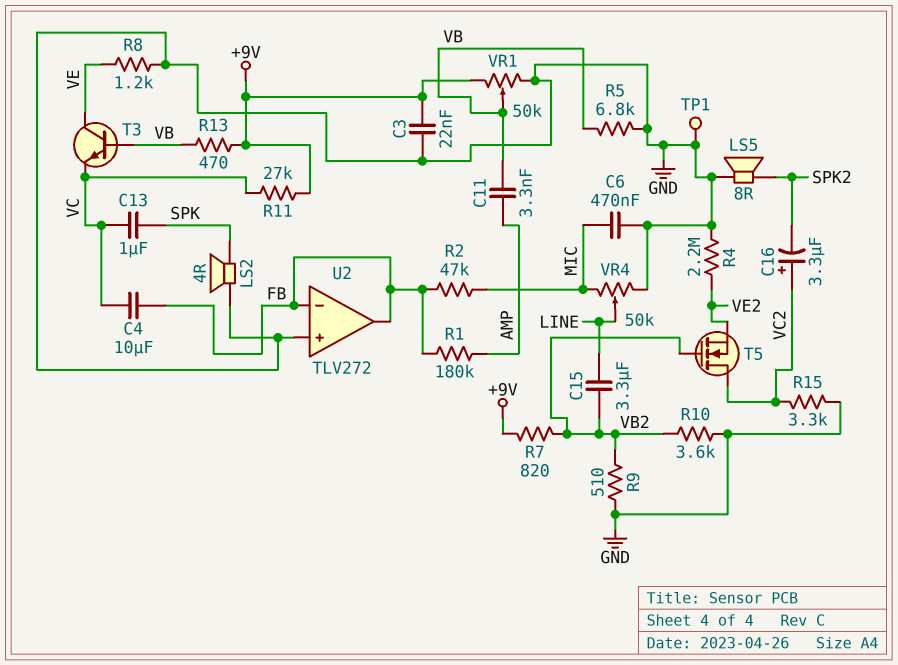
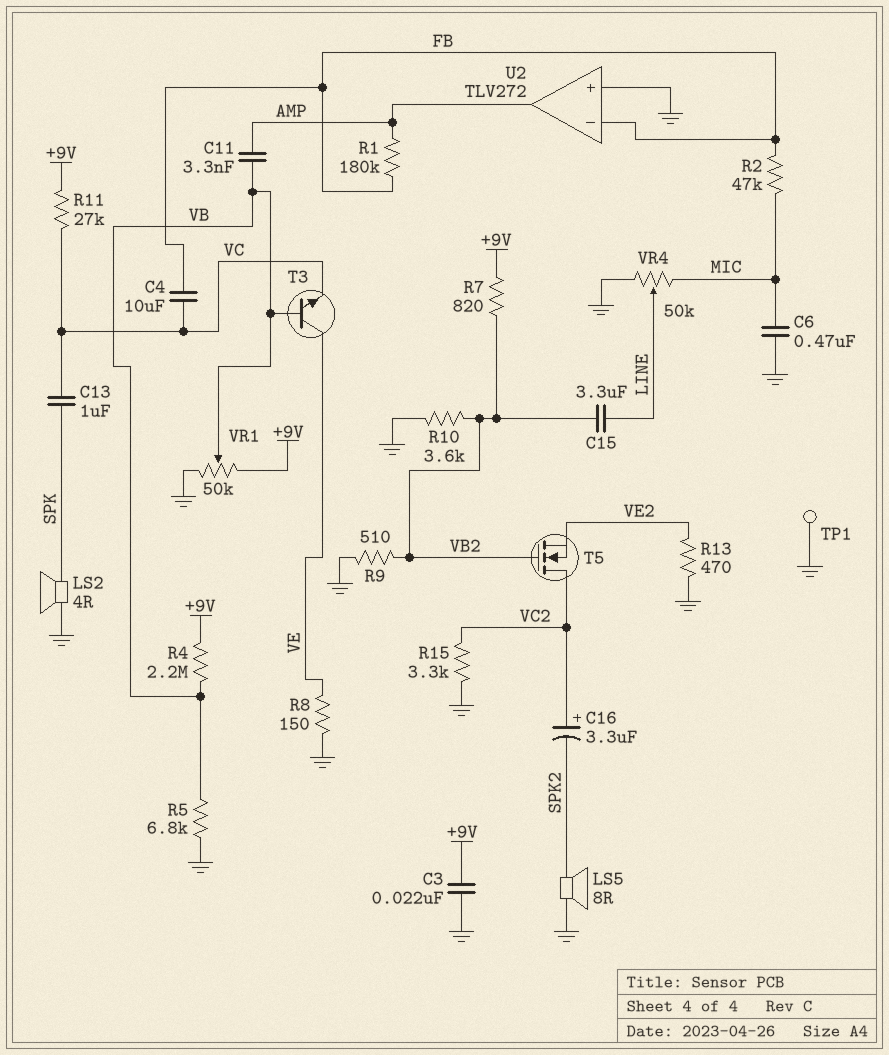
R4: 2.2M (GND, VE2) -> 2.2M (+9V, VB)
R8: 1.2k (GND, VE) -> 150 (GND, VE)
R13: 470 (+9V, VB) -> 470 (GND, VE2)
U2 pin out: FB -> AMP

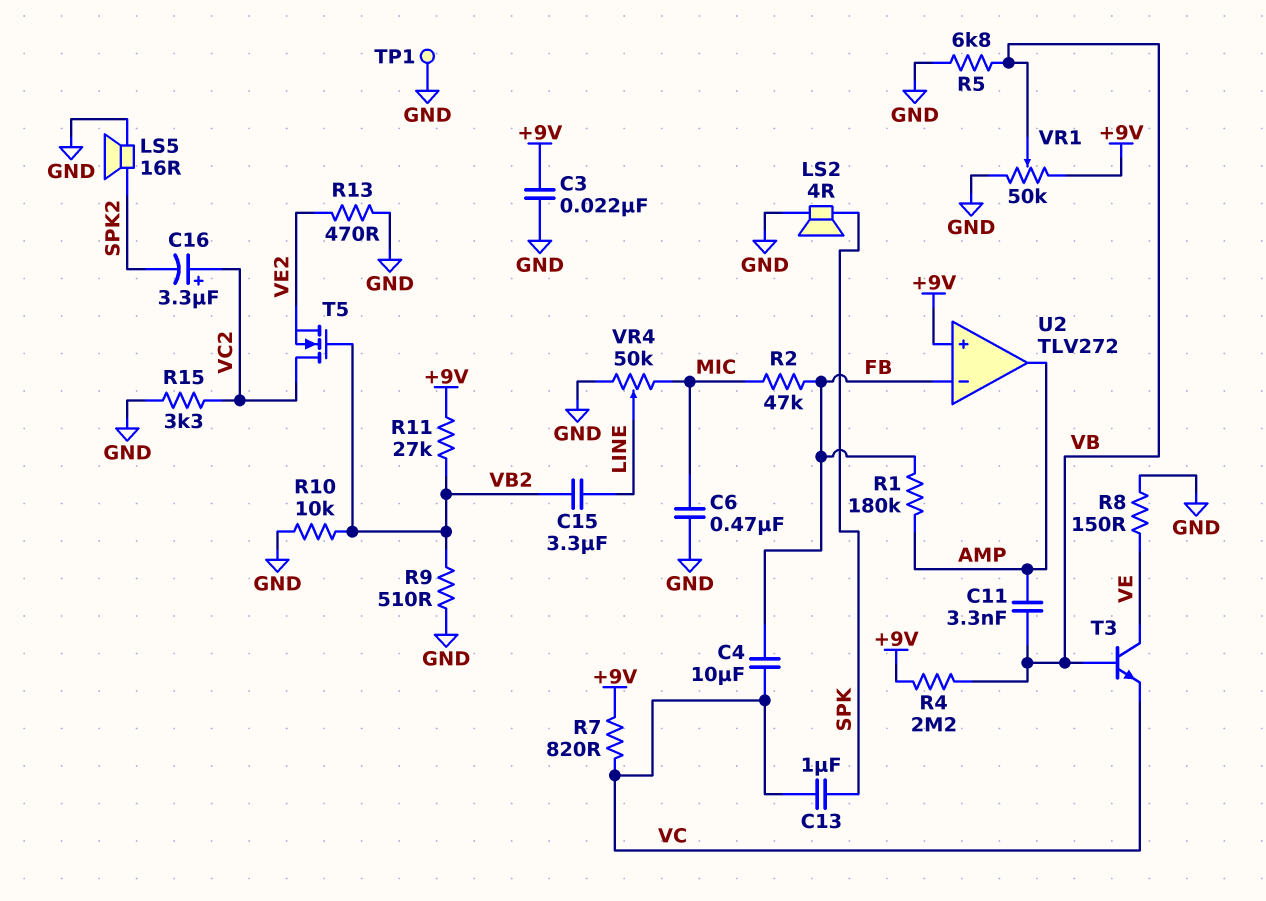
LS5: speaker 8R (GND, SPK2) -> speaker 16R (GND, SPK2)
R7: 820 (+9V, VB2) -> 820 (+9V, VC)
R10: 3.6k (GND, VB2) -> 10k (GND, VB2)
R11: 27k (+9V, VC) -> 27k (+9V, VB2)
U2 pin in+: GND -> +9V

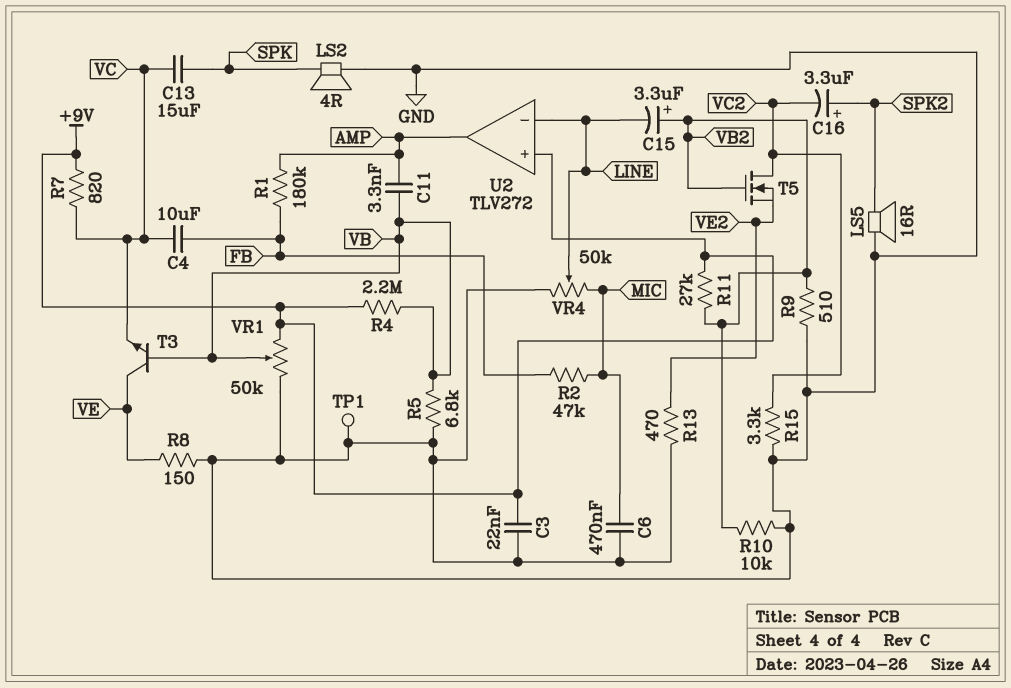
C13: 1uF (SPK, VC) -> 15uF (SPK, VC)
C15: 3.3uF (LINE, VB2) -> 3.3uF (plus VB2, minus LINE)
C16: 3.3uF (plus VC2, minus SPK2) -> 3.3uF (plus SPK2, minus VC2)
U2 pin in-: FB -> LINE

